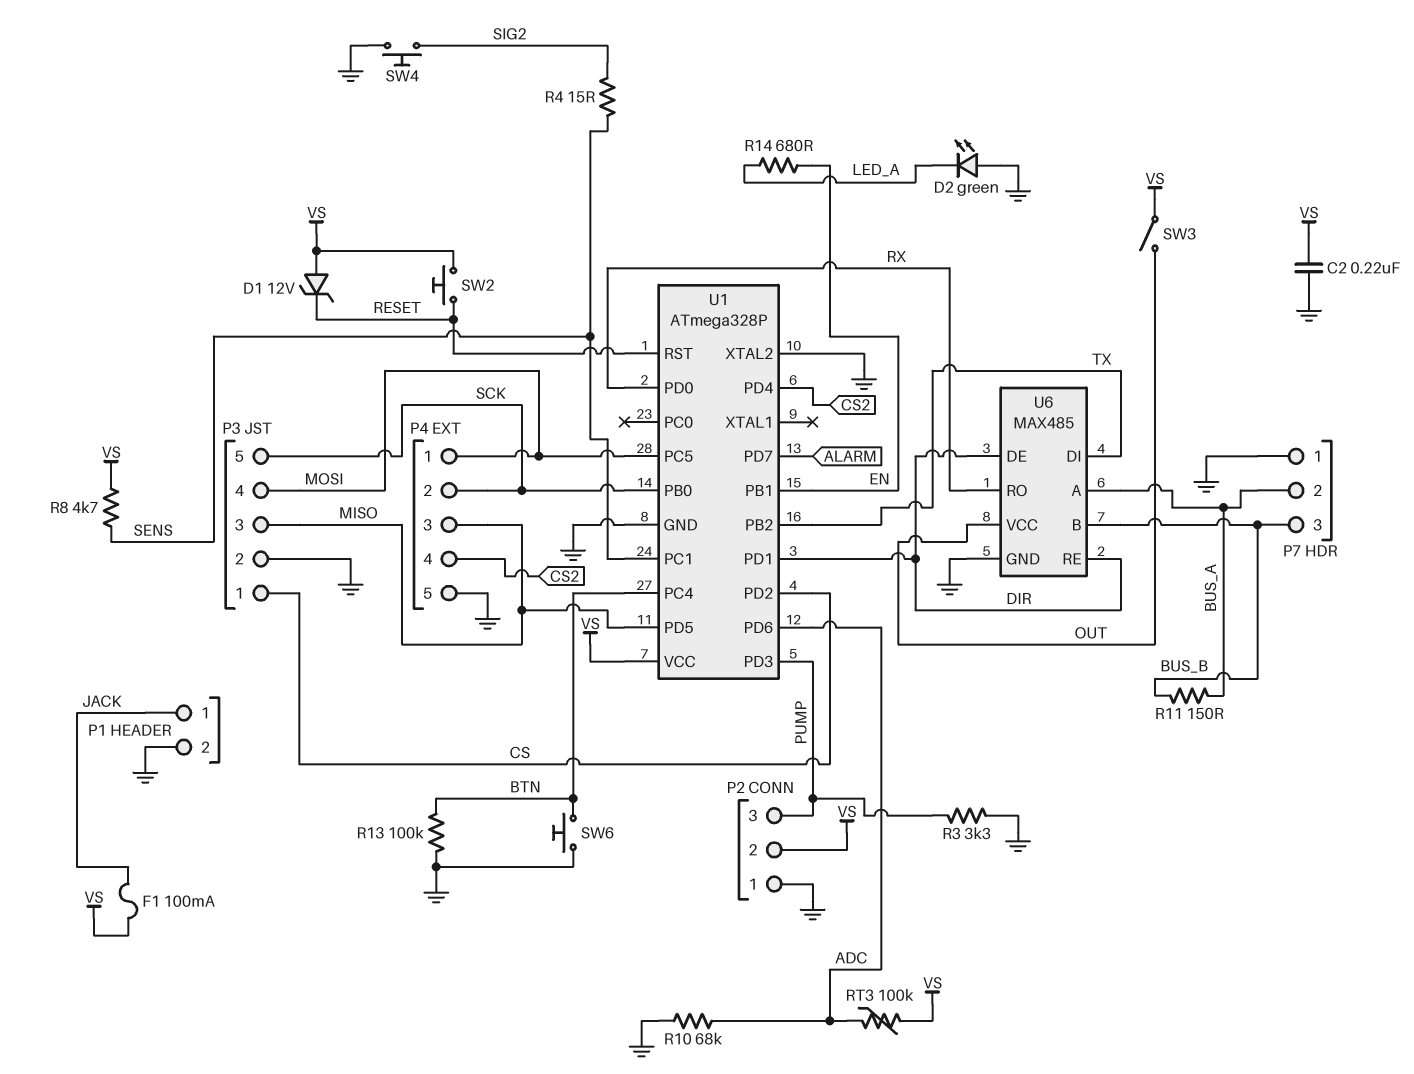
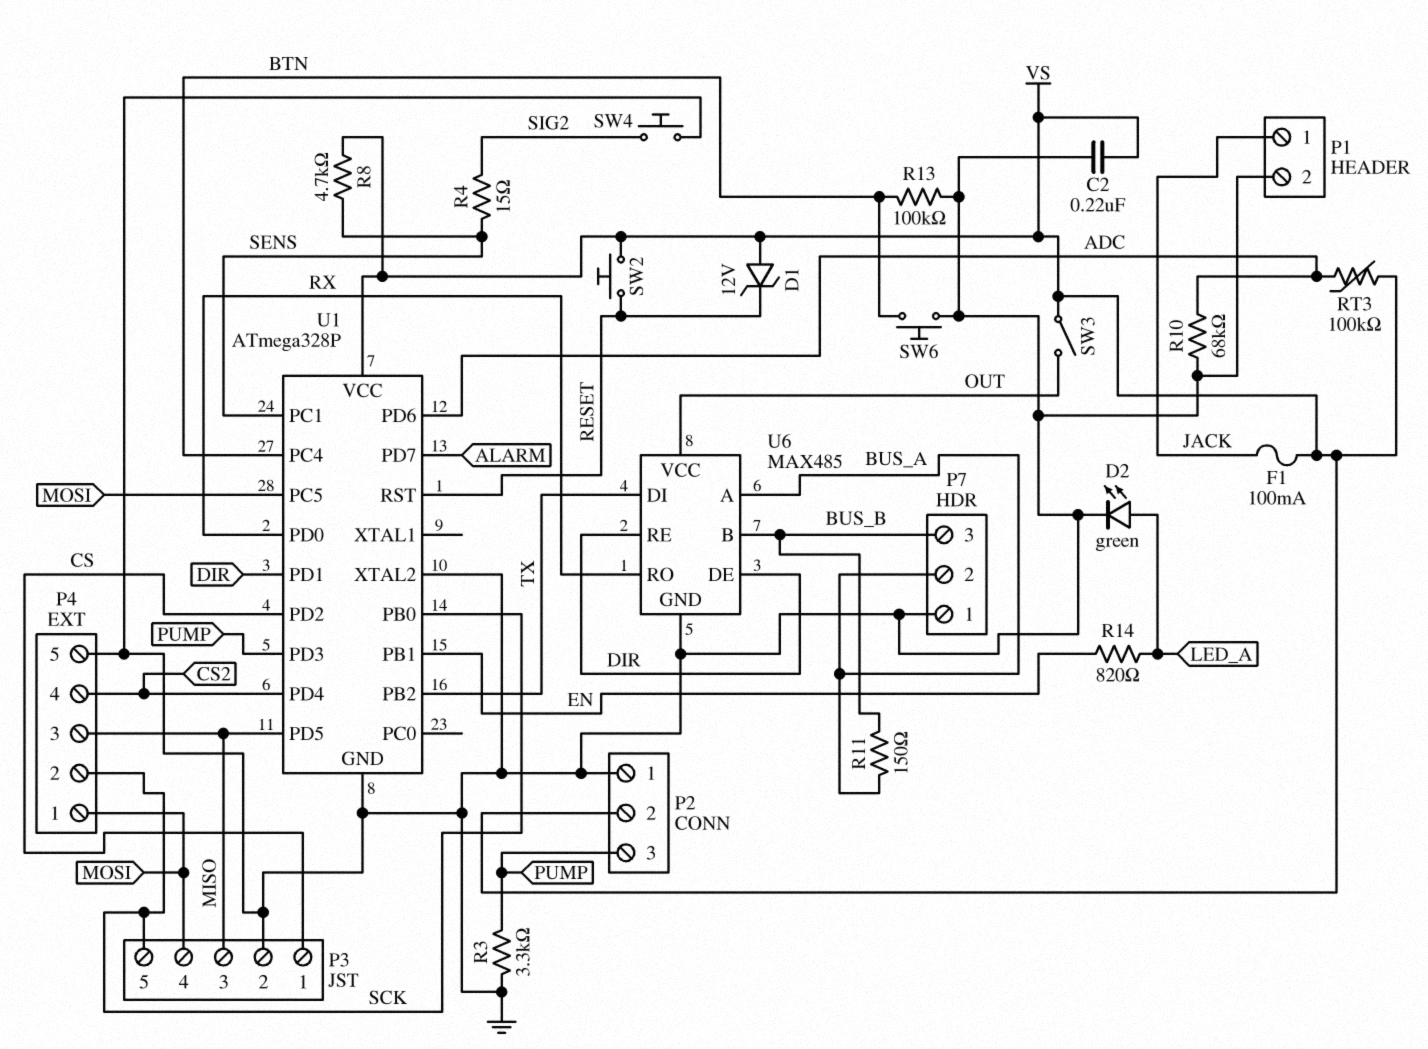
D2: LED green (A GND, K LED_A) -> LED green (A LED_A, K GND)
R14: 680 (EN, LED_A) -> 820 (EN, LED_A)

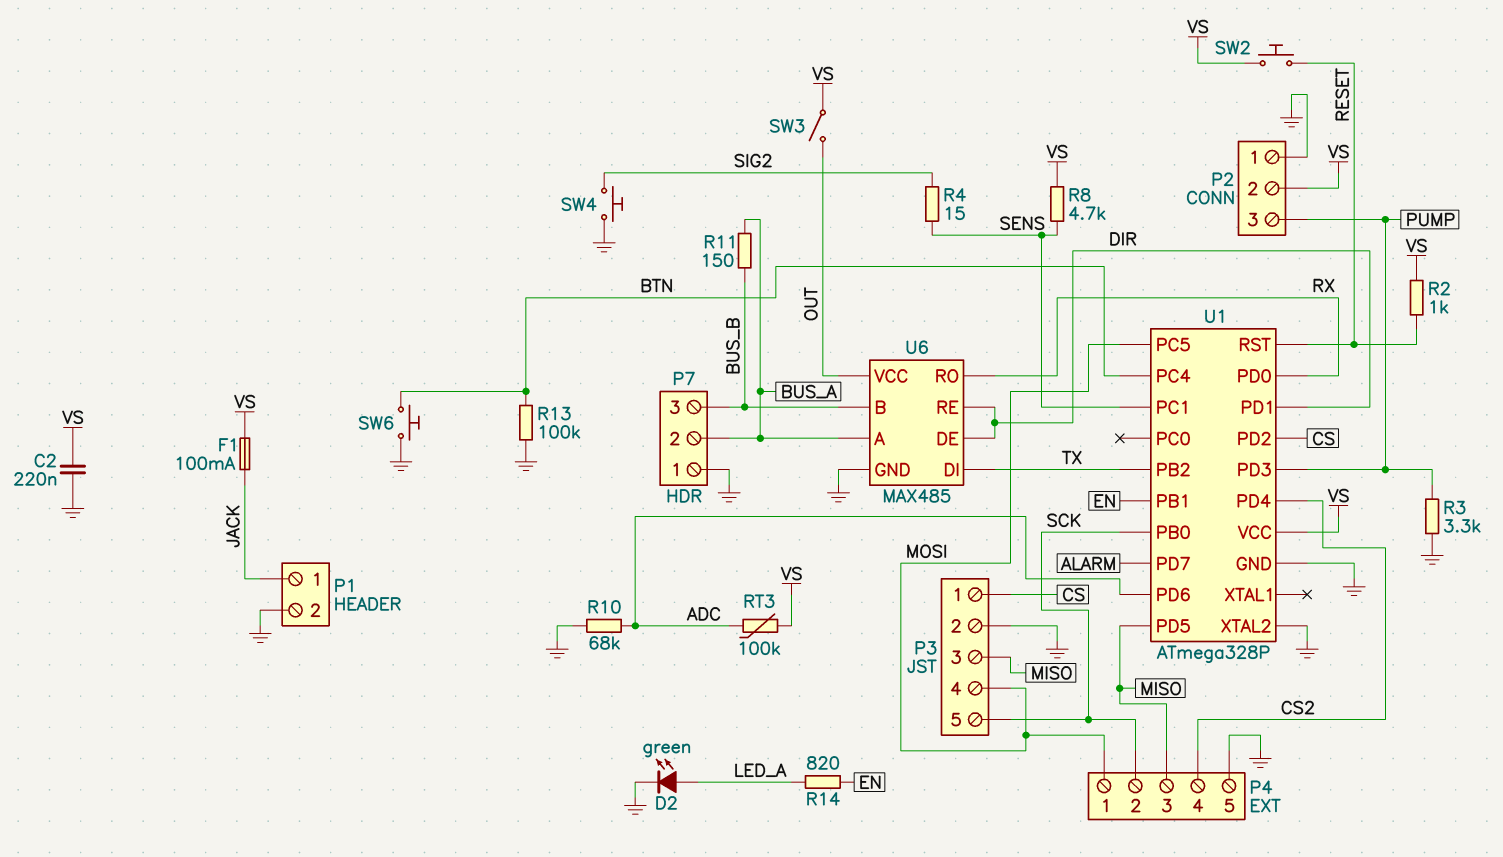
D1: zener 12V (A VS, K RESET) -> none
R2: none -> 1k (RESET, VS)

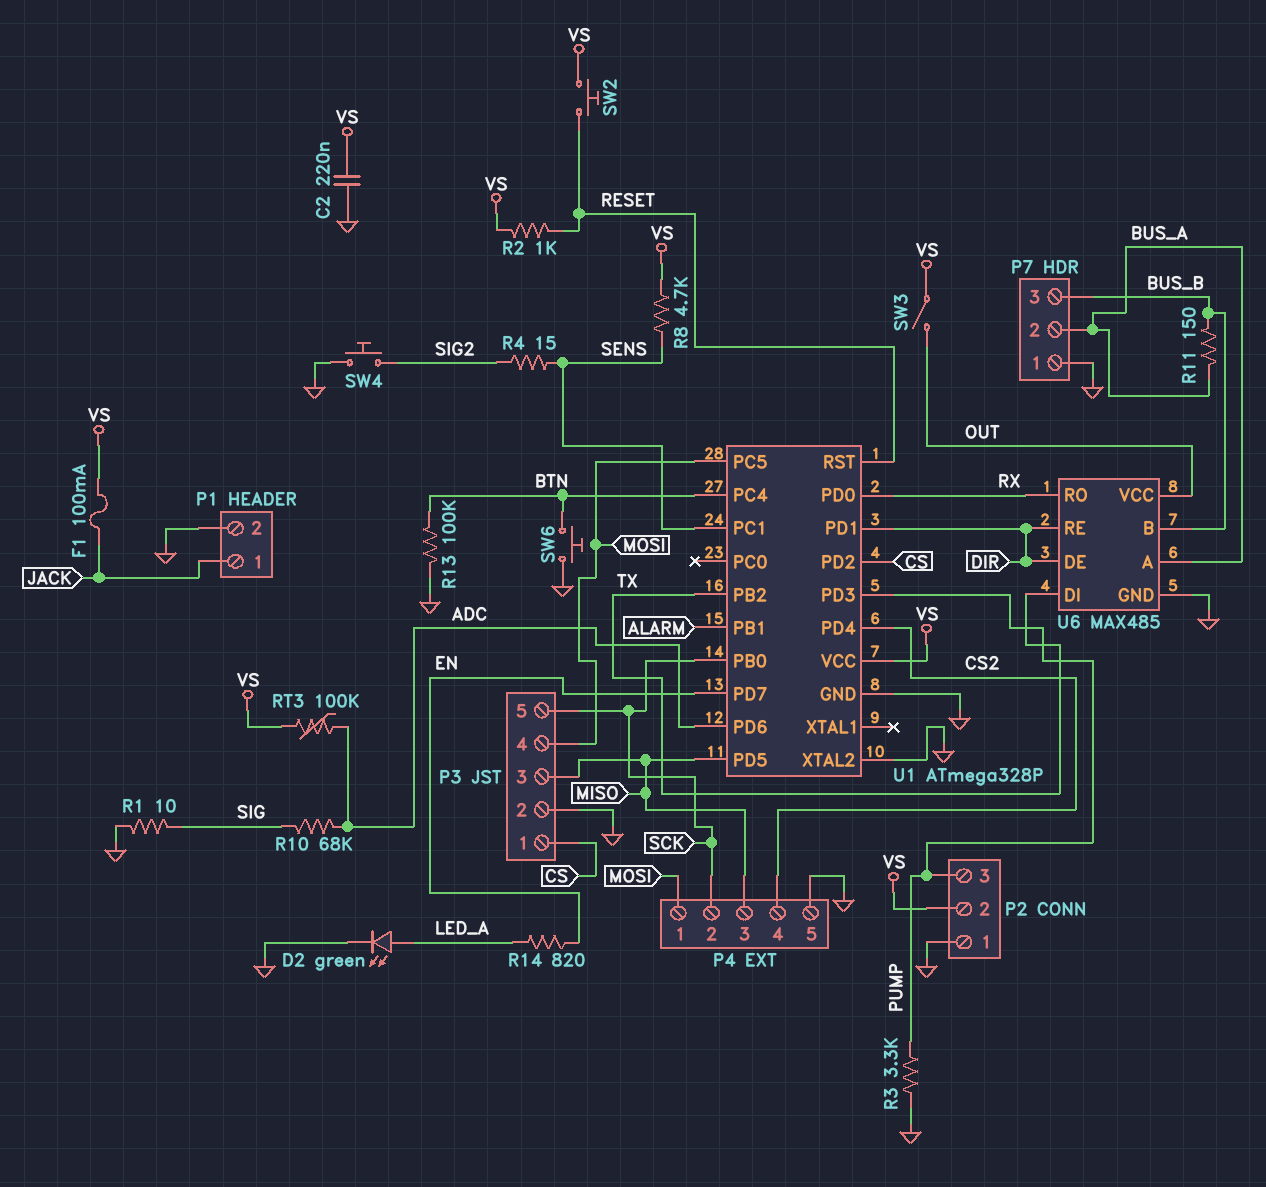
R1: none -> 10 (GND, SIG)
R10: 68k (ADC, GND) -> 68k (ADC, SIG)
U1 pin PB1: EN -> ALARM
U1 pin PD7: ALARM -> EN

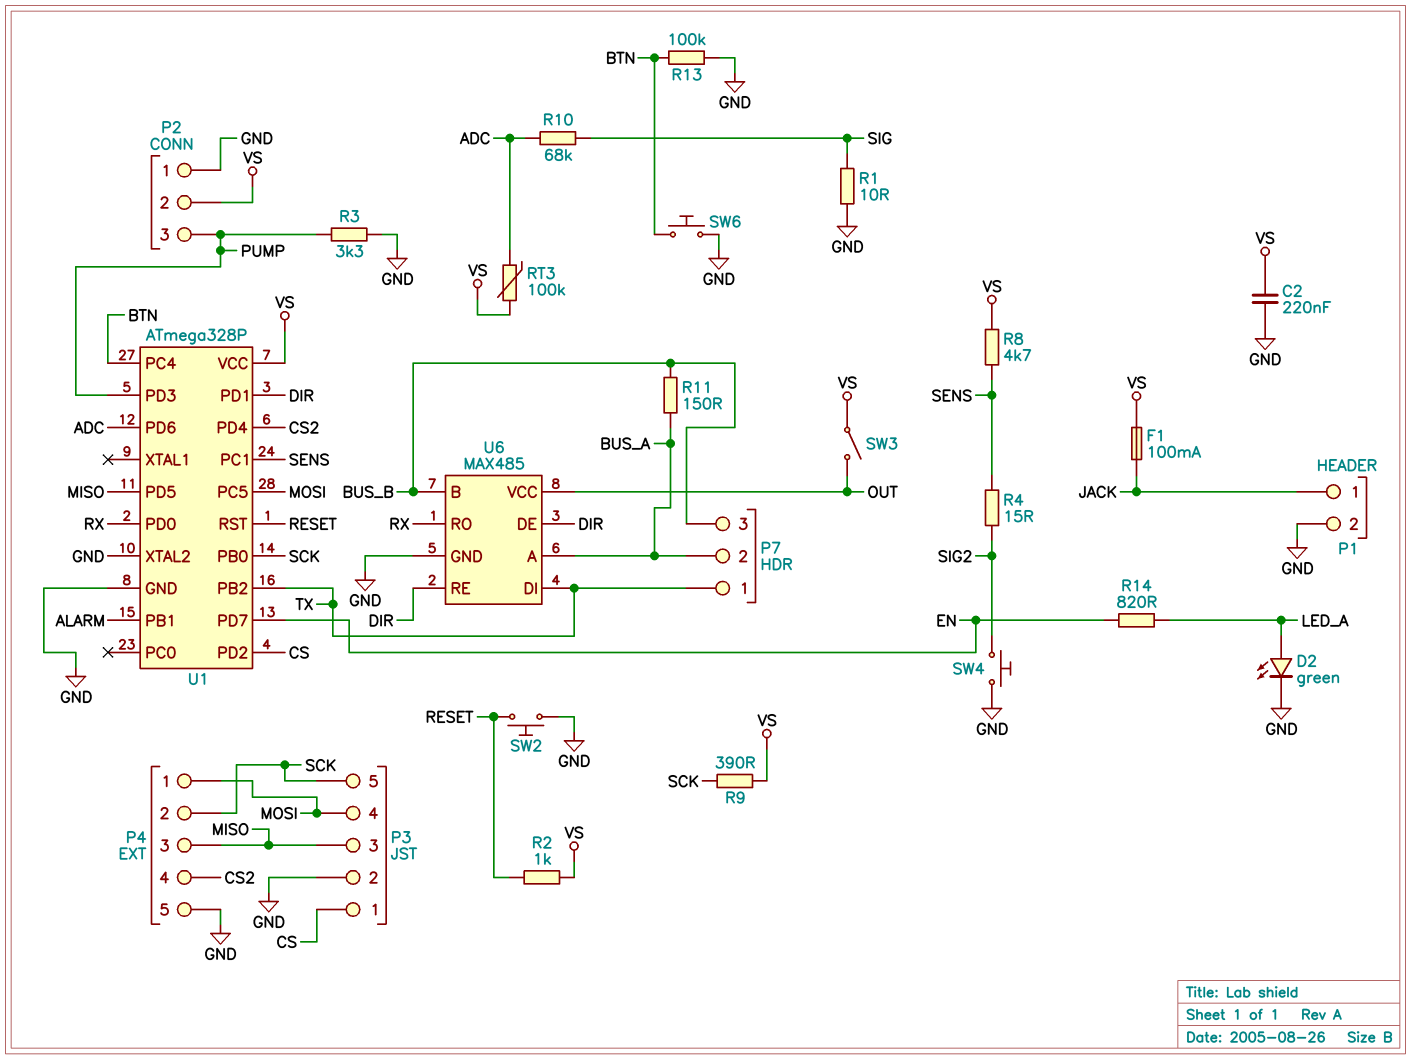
P7 pin 1: GND -> TX
R9: none -> 390 (SCK, VS)
SW2: button (RESET, VS) -> button (GND, RESET)

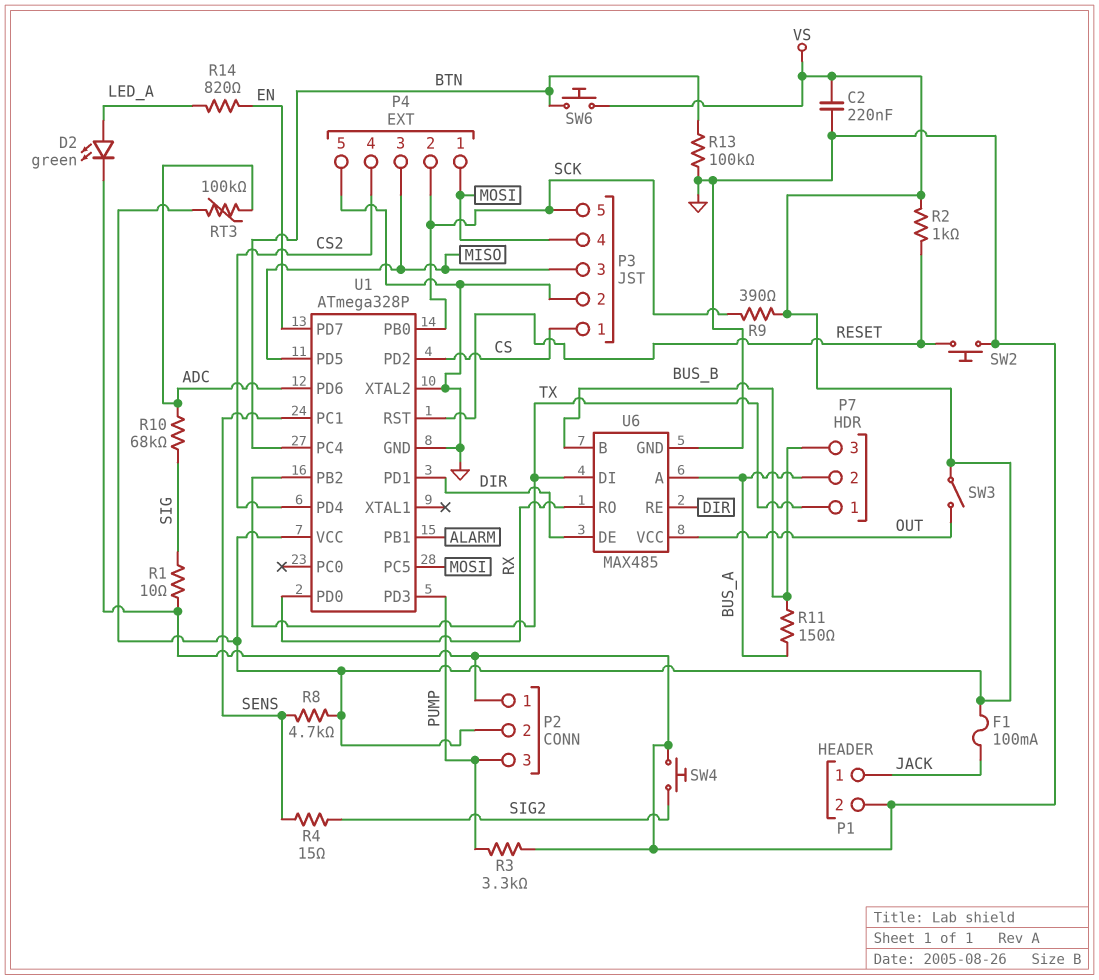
SW6: button (BTN, GND) -> button (BTN, VS)

